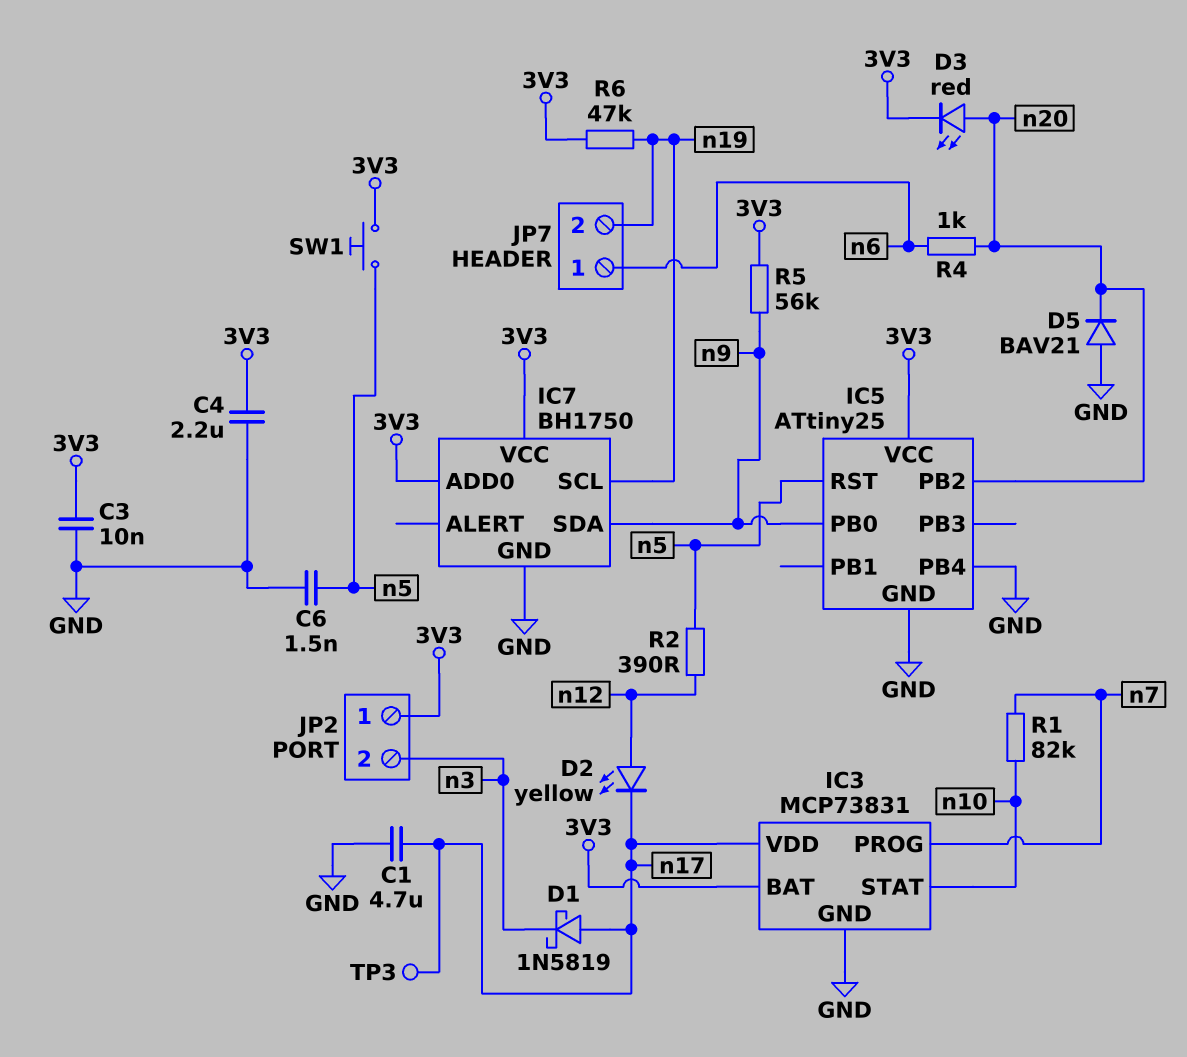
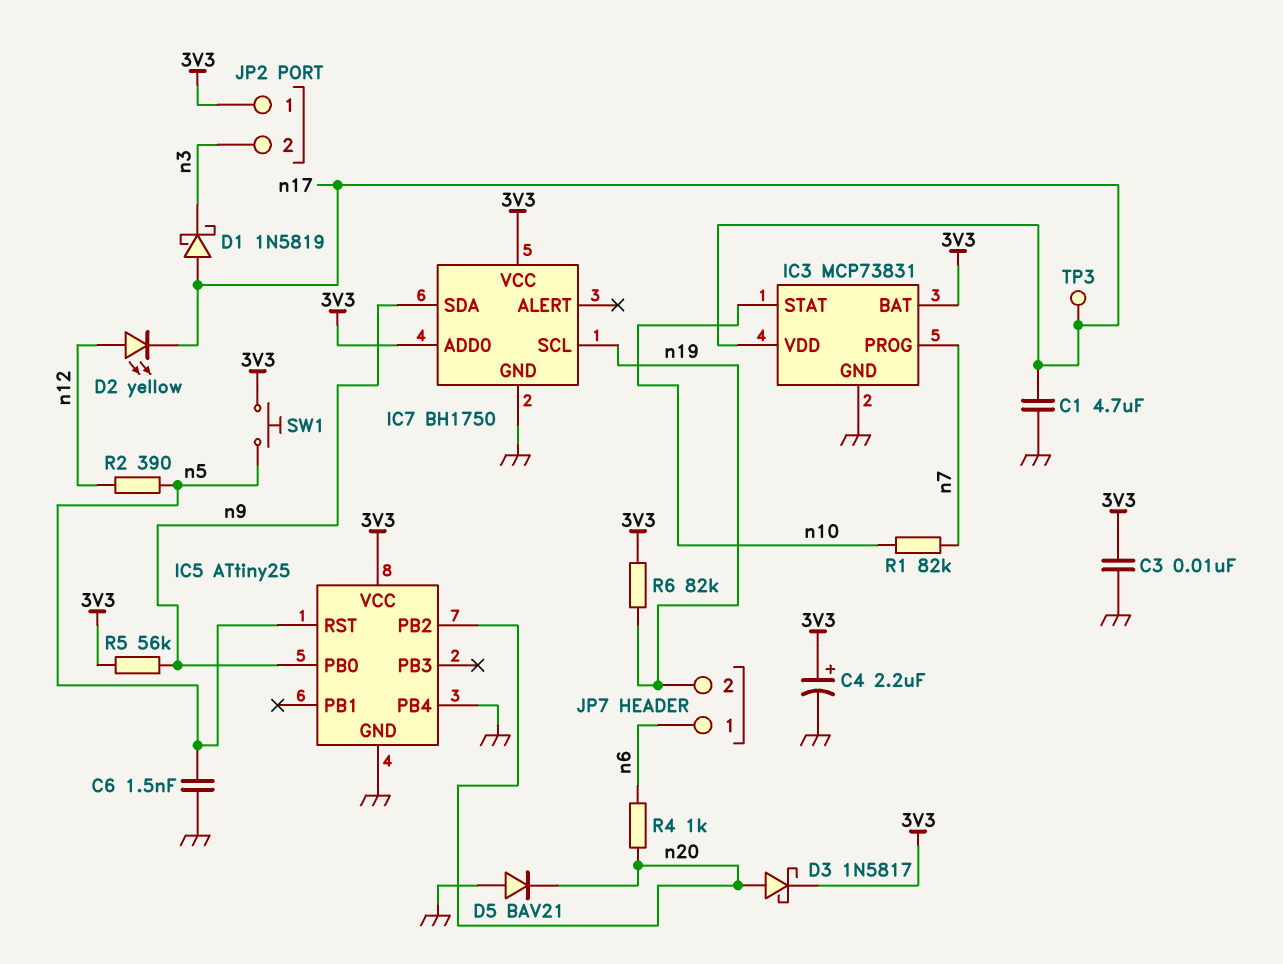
C4: 2.2uF (3V3, GND) -> 2.2uF (plus 3V3, minus GND)
D3: LED red (A n20, K 3V3) -> schottky 1N5817 (A n20, K 3V3)
R6: 47k (3V3, n19) -> 82k (3V3, n19)

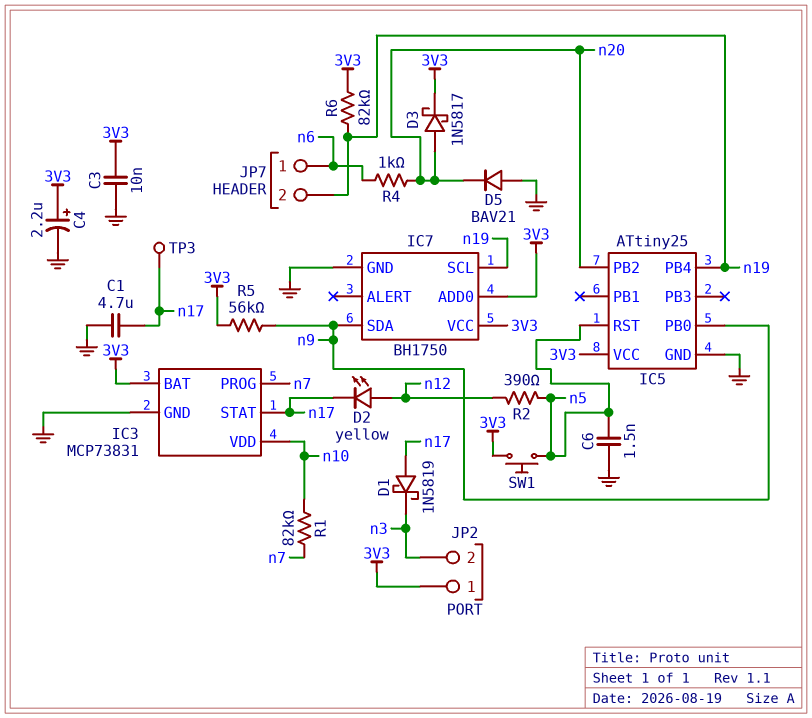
IC3 pin STAT: n10 -> n17
IC3 pin VDD: n17 -> n10
IC5 pin PB4: GND -> n19

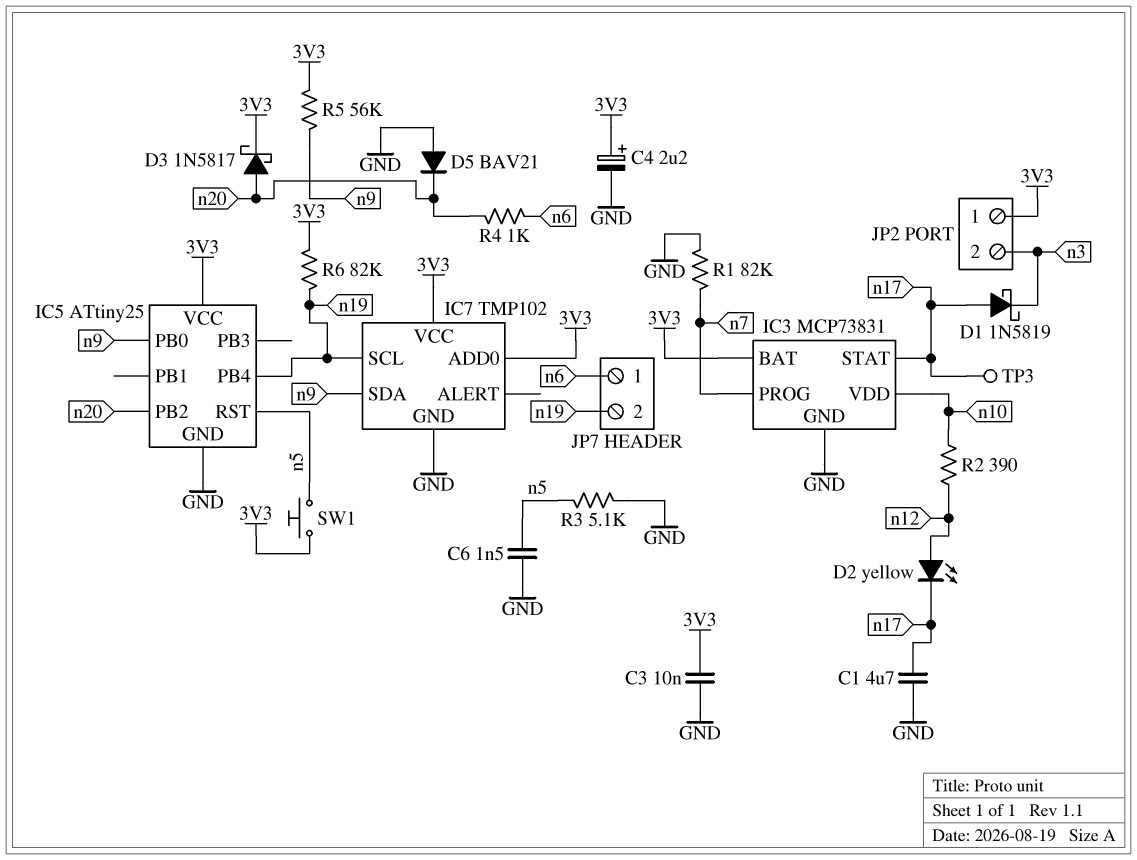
IC7: BH1750 -> TMP102
R1: 82k (n7, n10) -> 82k (GND, n7)
R2: 390 (n5, n12) -> 390 (n10, n12)
R3: none -> 5.1k (GND, n5)

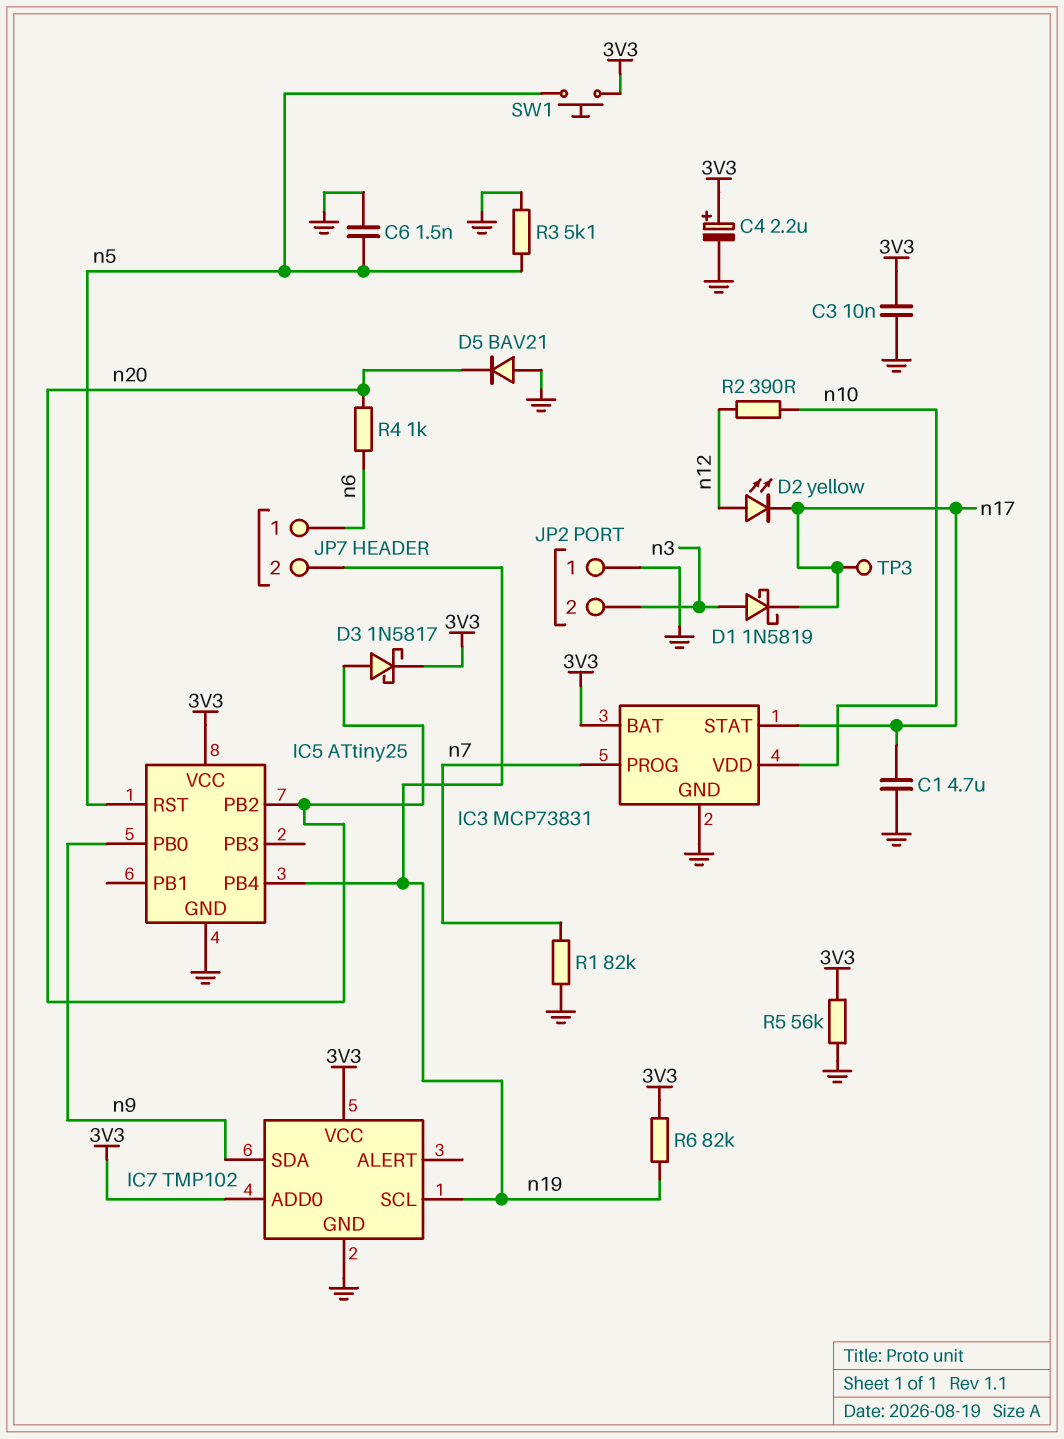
D1: schottky 1N5819 (A n17, K n3) -> schottky 1N5819 (A n3, K n17)
JP2 pin 1: 3V3 -> GND
R5: 56k (3V3, n9) -> 56k (3V3, GND)

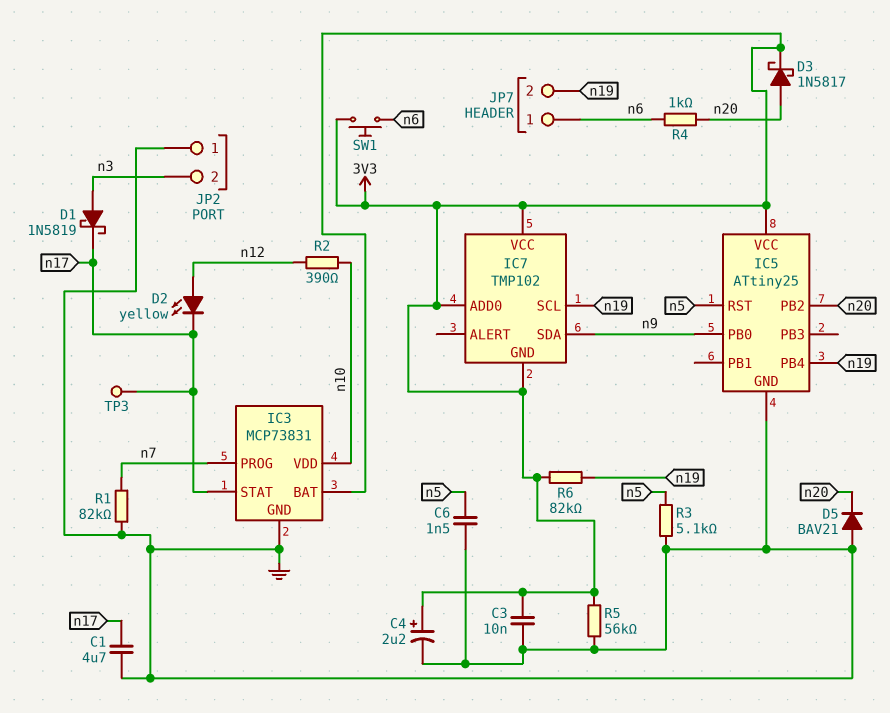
IC7 pin GND: GND -> 3V3
SW1: button (3V3, n5) -> button (3V3, n6)

